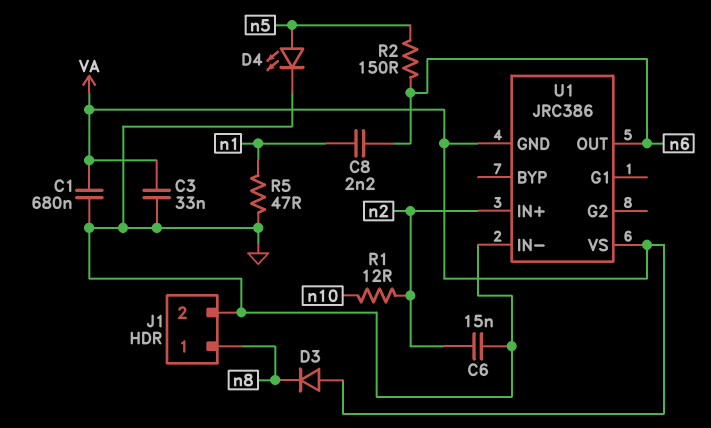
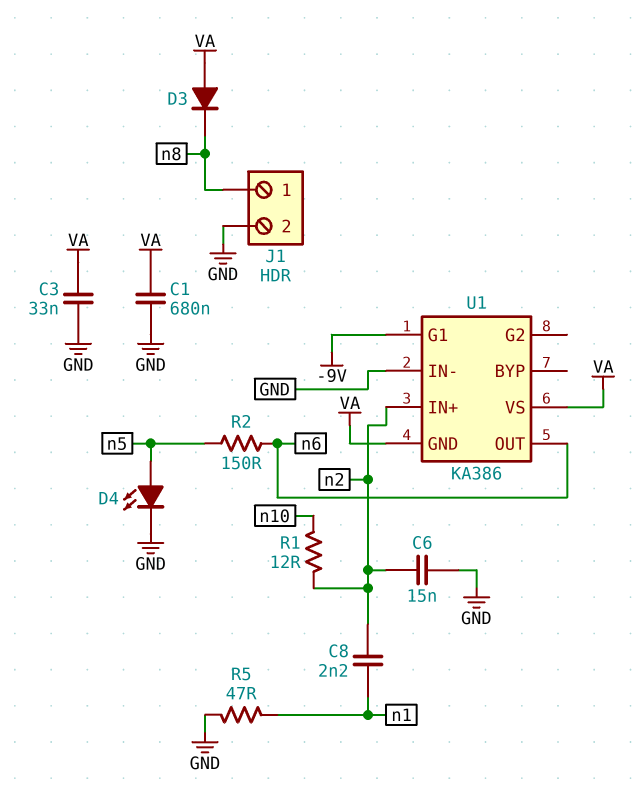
C8: 2.2nF (n1, n6) -> 2.2nF (n1, n2)
U1: JRC386 -> KA386
U1 pin G1: none -> -9V

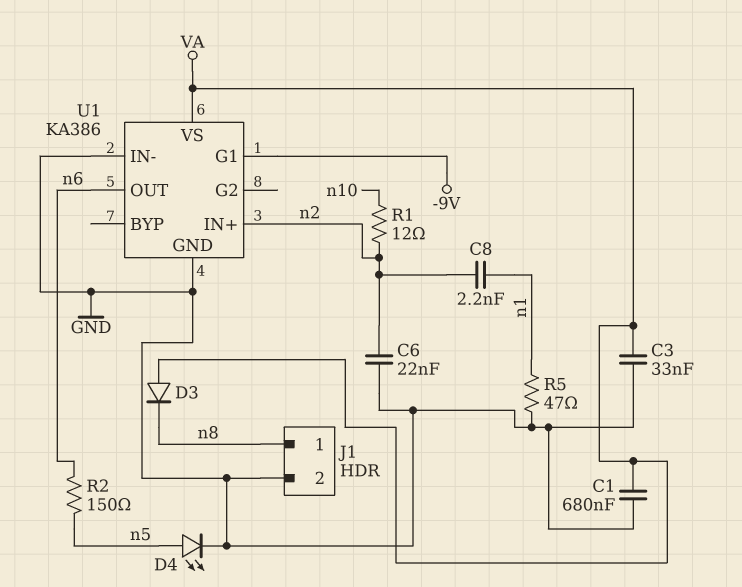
C6: 15nF (GND, n2) -> 22nF (GND, n2)
U1 pin GND: VA -> GND

